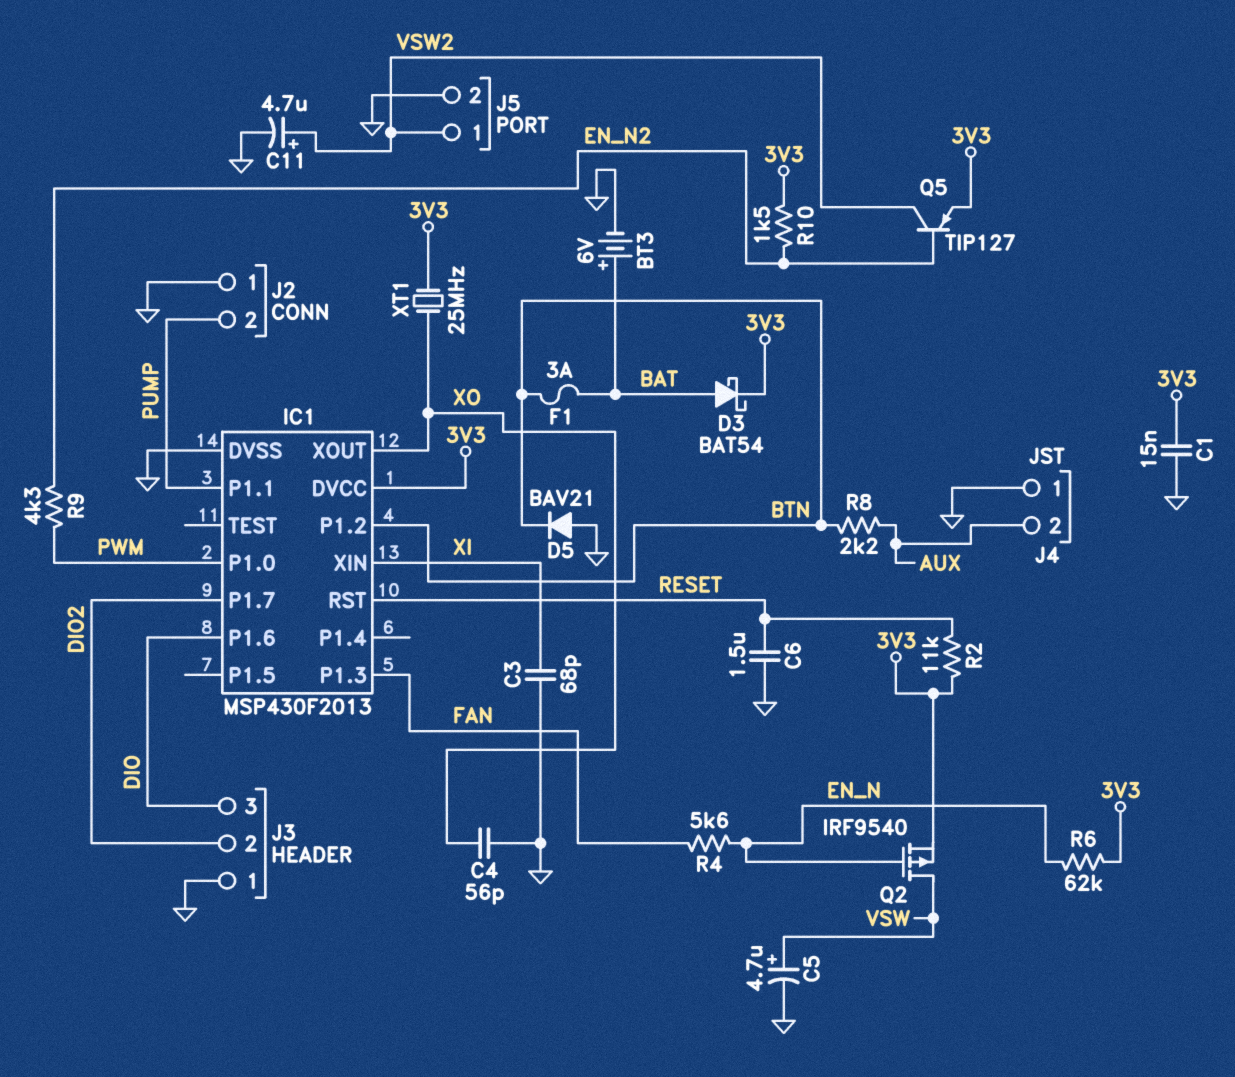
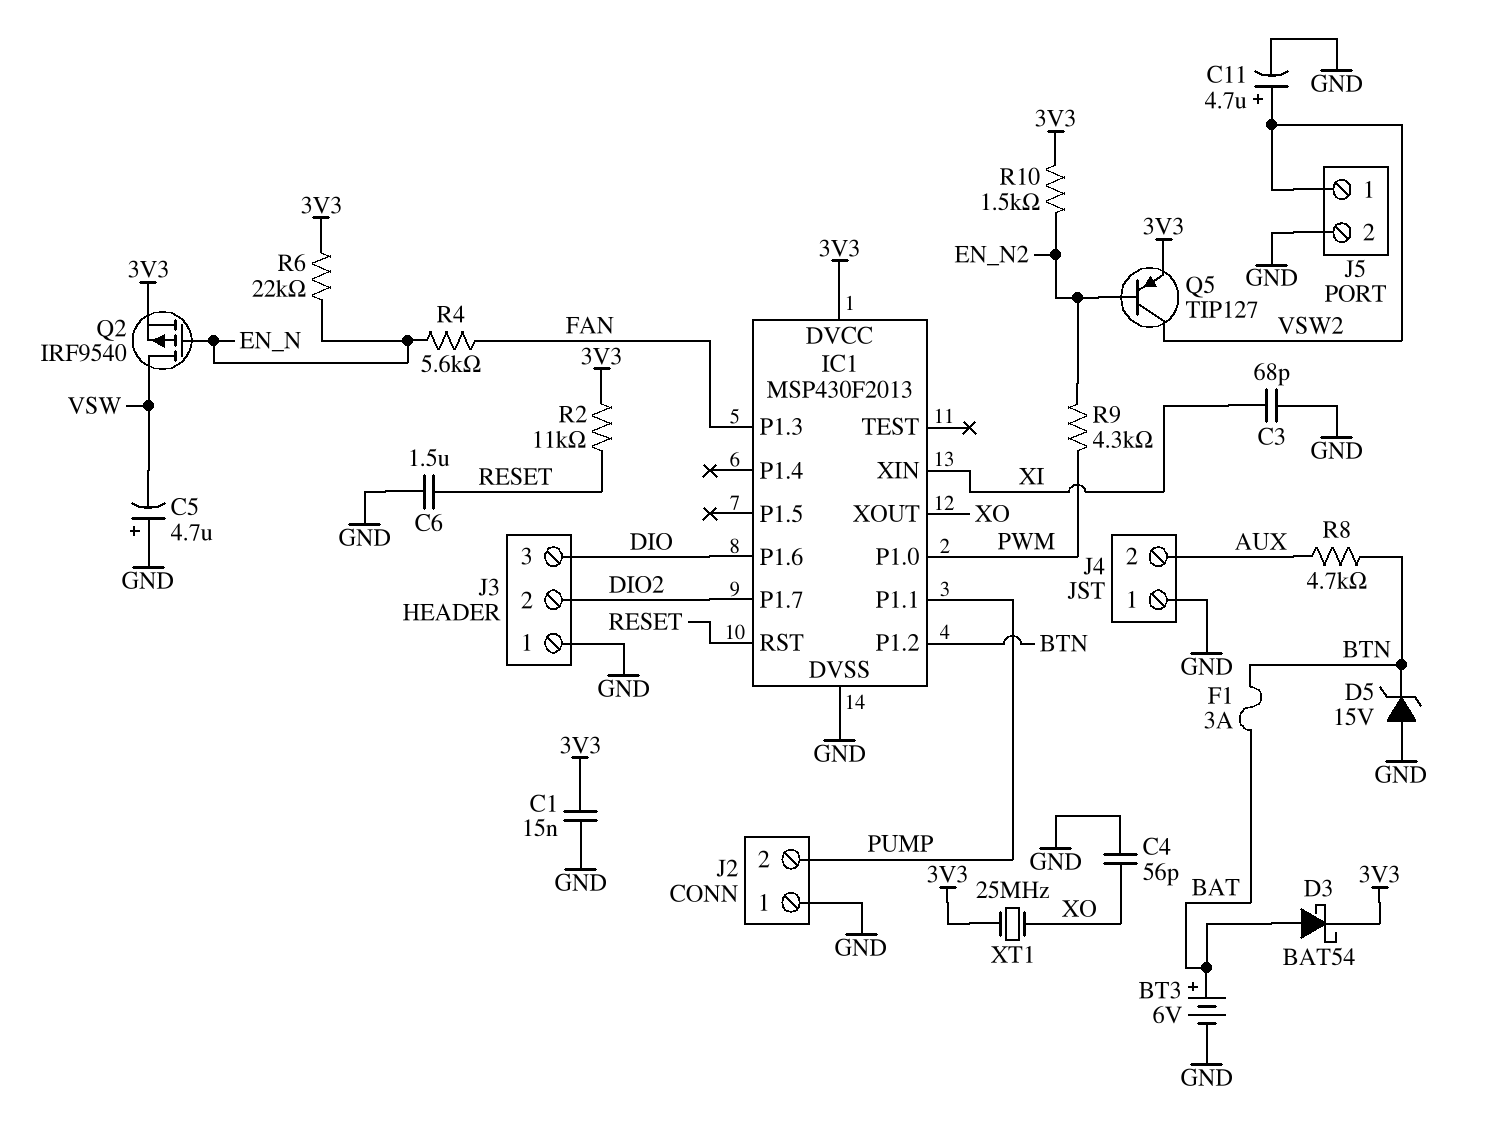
C5: 4.7uF (plus VSW, minus GND) -> 4.7uF (plus GND, minus VSW)
D5: diode BAV21 (A GND, K BTN) -> zener 15V (A GND, K BTN)
R6: 62k (3V3, EN_N) -> 22k (3V3, EN_N)
R8: 2.2k (AUX, BTN) -> 4.7k (AUX, BTN)

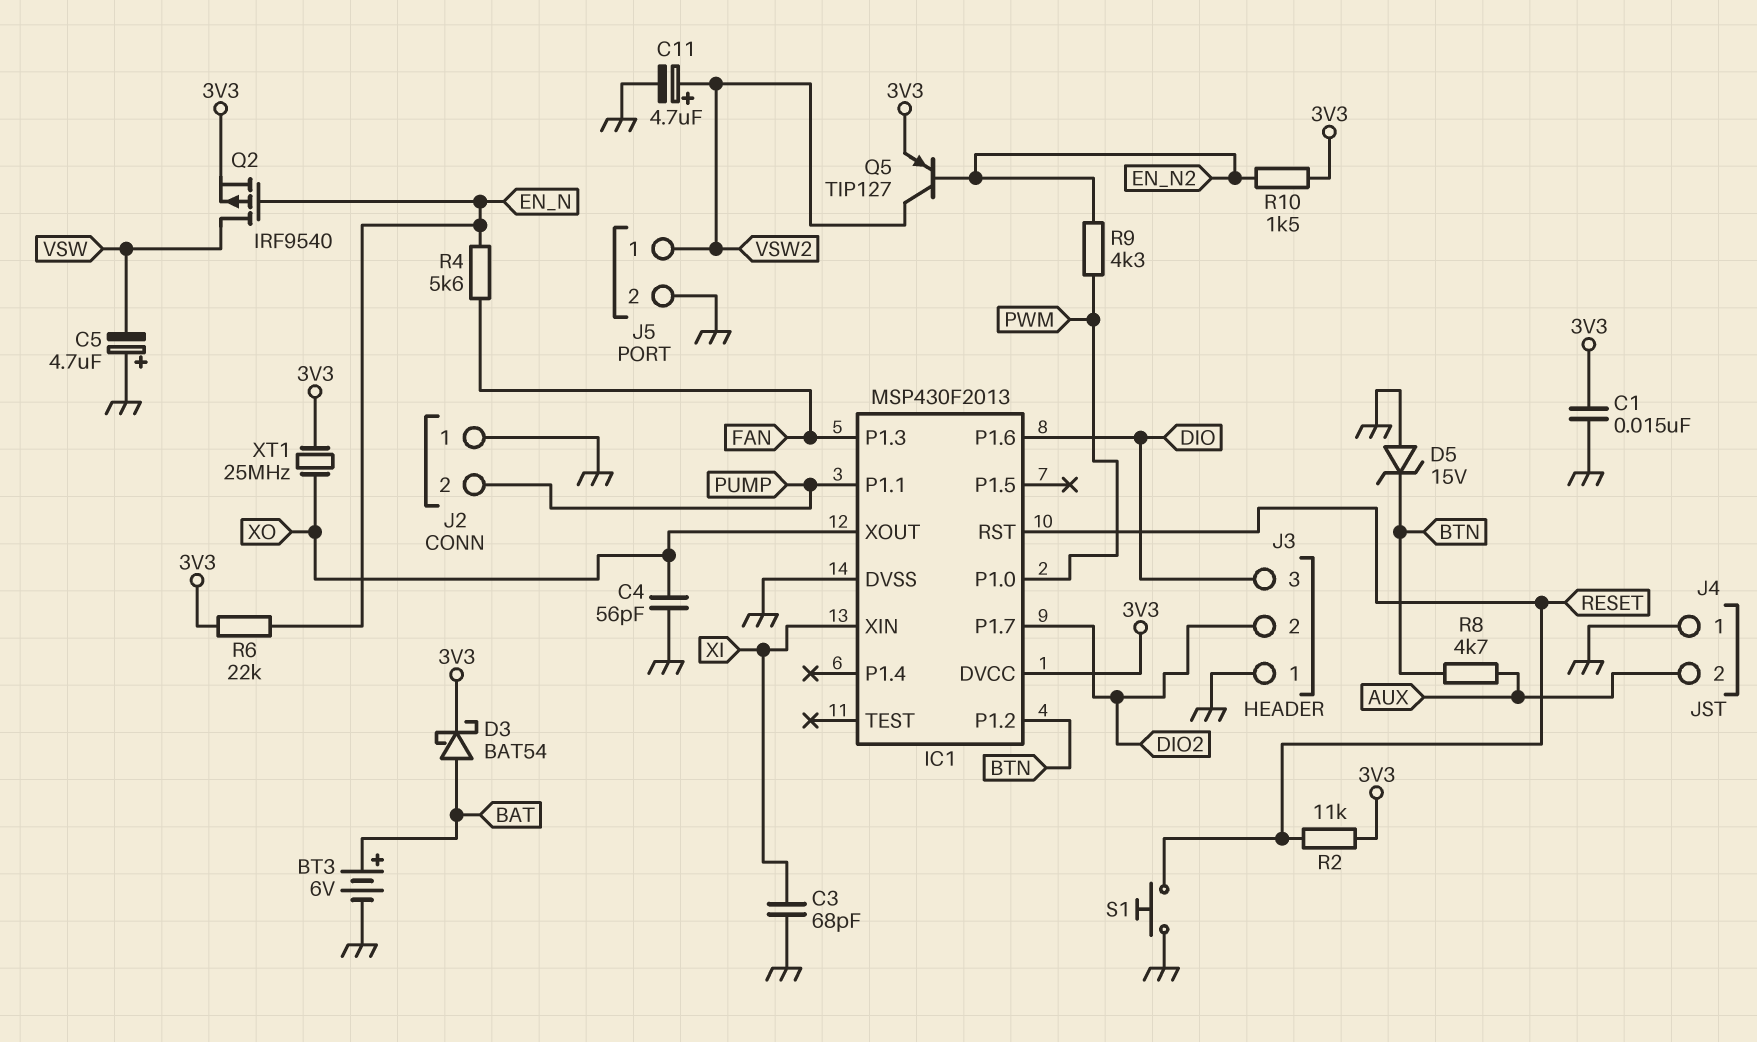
C6: 1.5uF (GND, RESET) -> none
F1: 3A (BAT, BTN) -> none
S1: none -> button (GND, RESET)

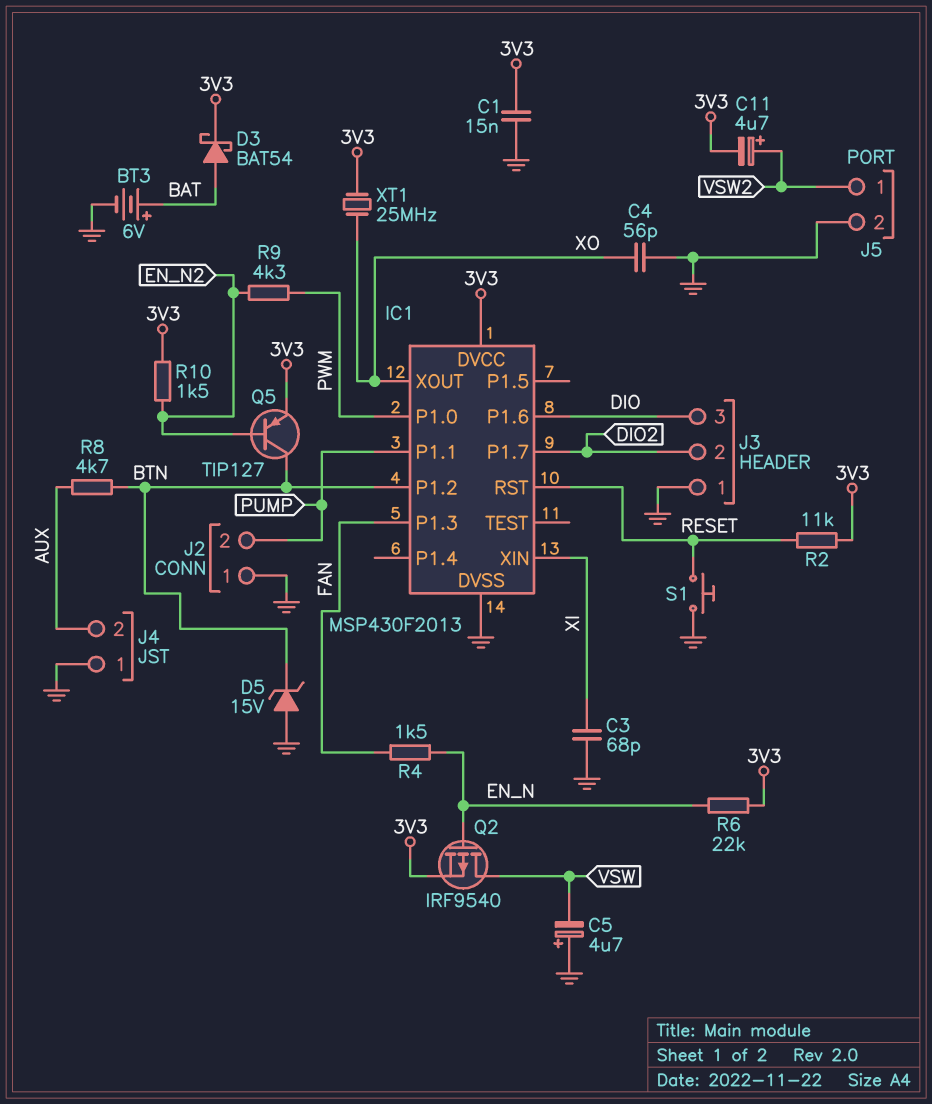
C11: 4.7uF (plus VSW2, minus GND) -> 4.7uF (plus VSW2, minus 3V3)
Q5: PNP TIP127 (B EN_N2, C VSW2, E 3V3) -> PNP TIP127 (B EN_N2, C BTN, E 3V3)
R4: 5.6k (EN_N, FAN) -> 1.5k (EN_N, FAN)

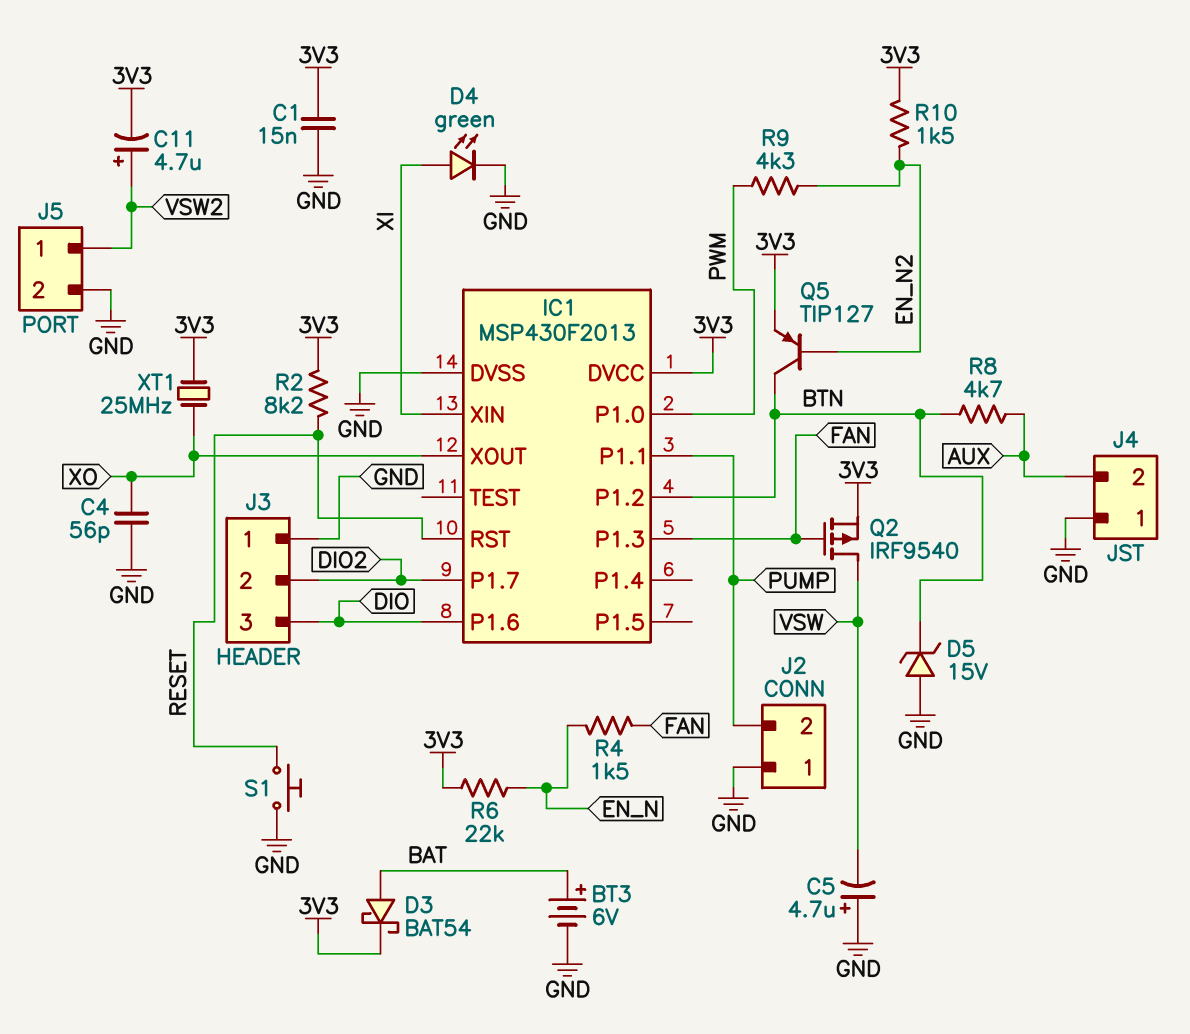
C3: 68pF (GND, XI) -> none
D4: none -> LED green (A XI, K GND)
Q2: PMOS IRF9540 (G EN_N, D VSW, S 3V3) -> PMOS IRF9540 (G FAN, D VSW, S 3V3)
R2: 11k (3V3, RESET) -> 8.2k (3V3, RESET)

